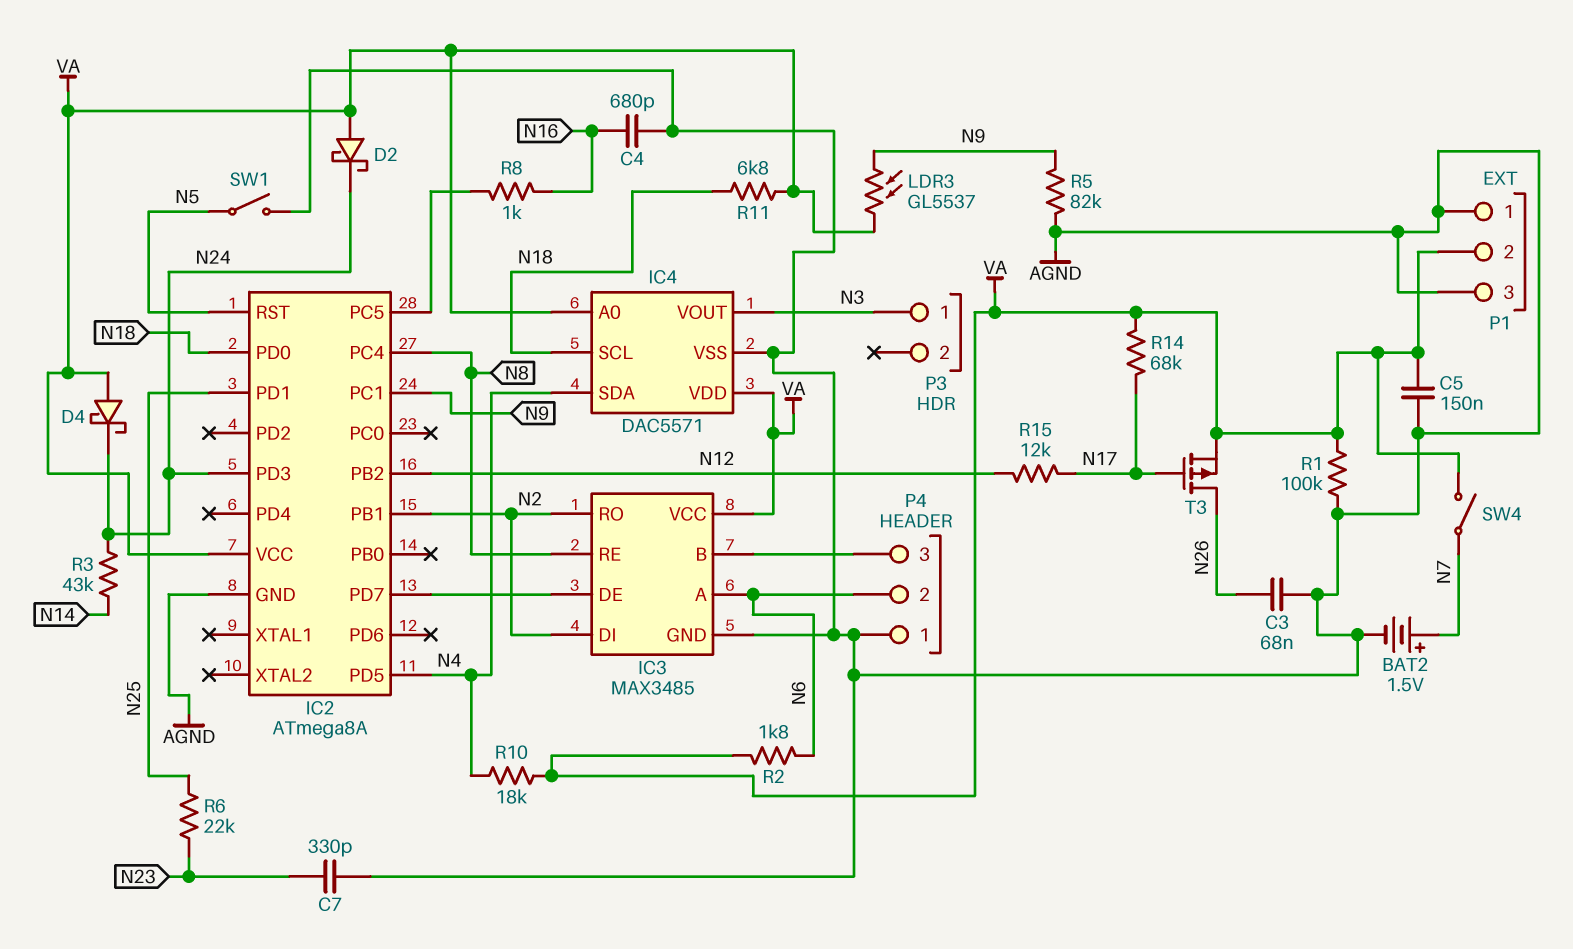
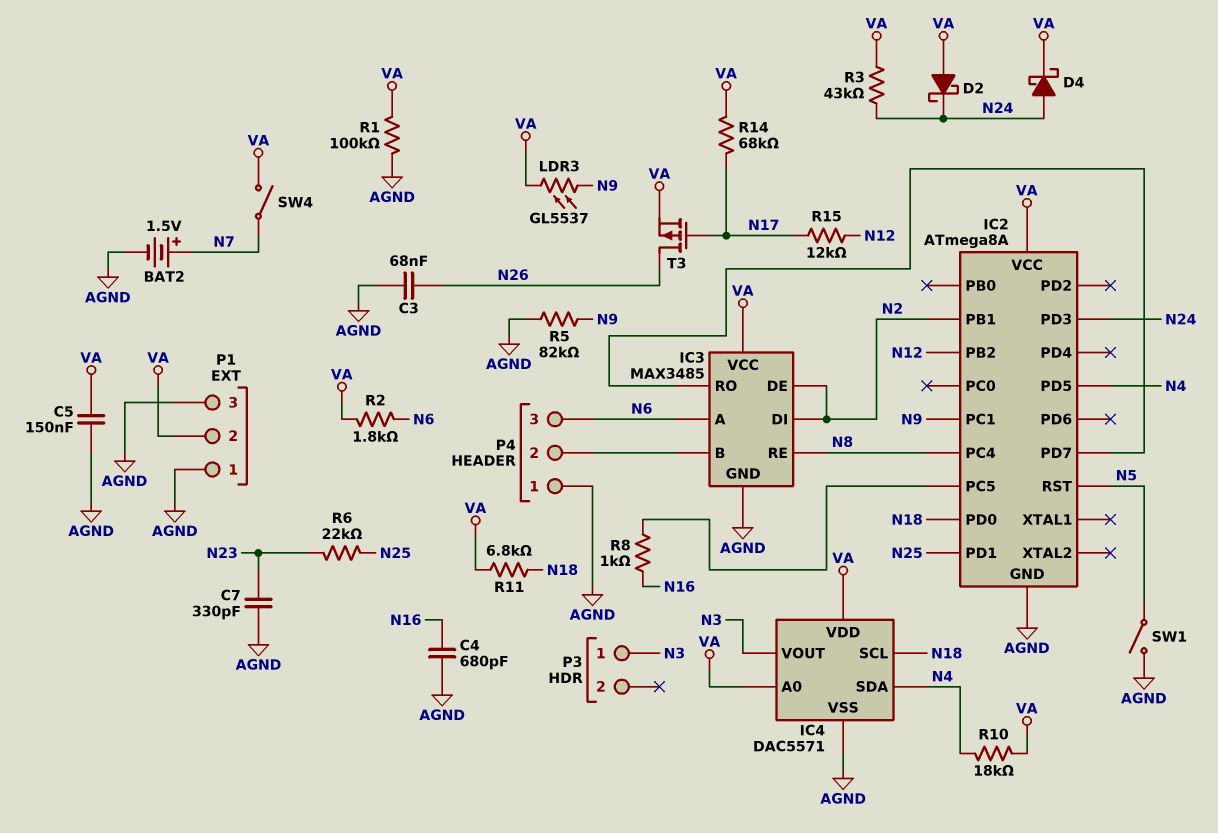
D4: schottky (A VA, K N24) -> schottky (A N24, K VA)
IC3 pin DE: IC2/PD7 -> N2
IC3 pin RO: N2 -> IC2/PD7
P4 pin 2: N6 -> IC3/B
P4 pin 3: IC3/B -> N6
R3: 43k (N14, N24) -> 43k (N24, VA)

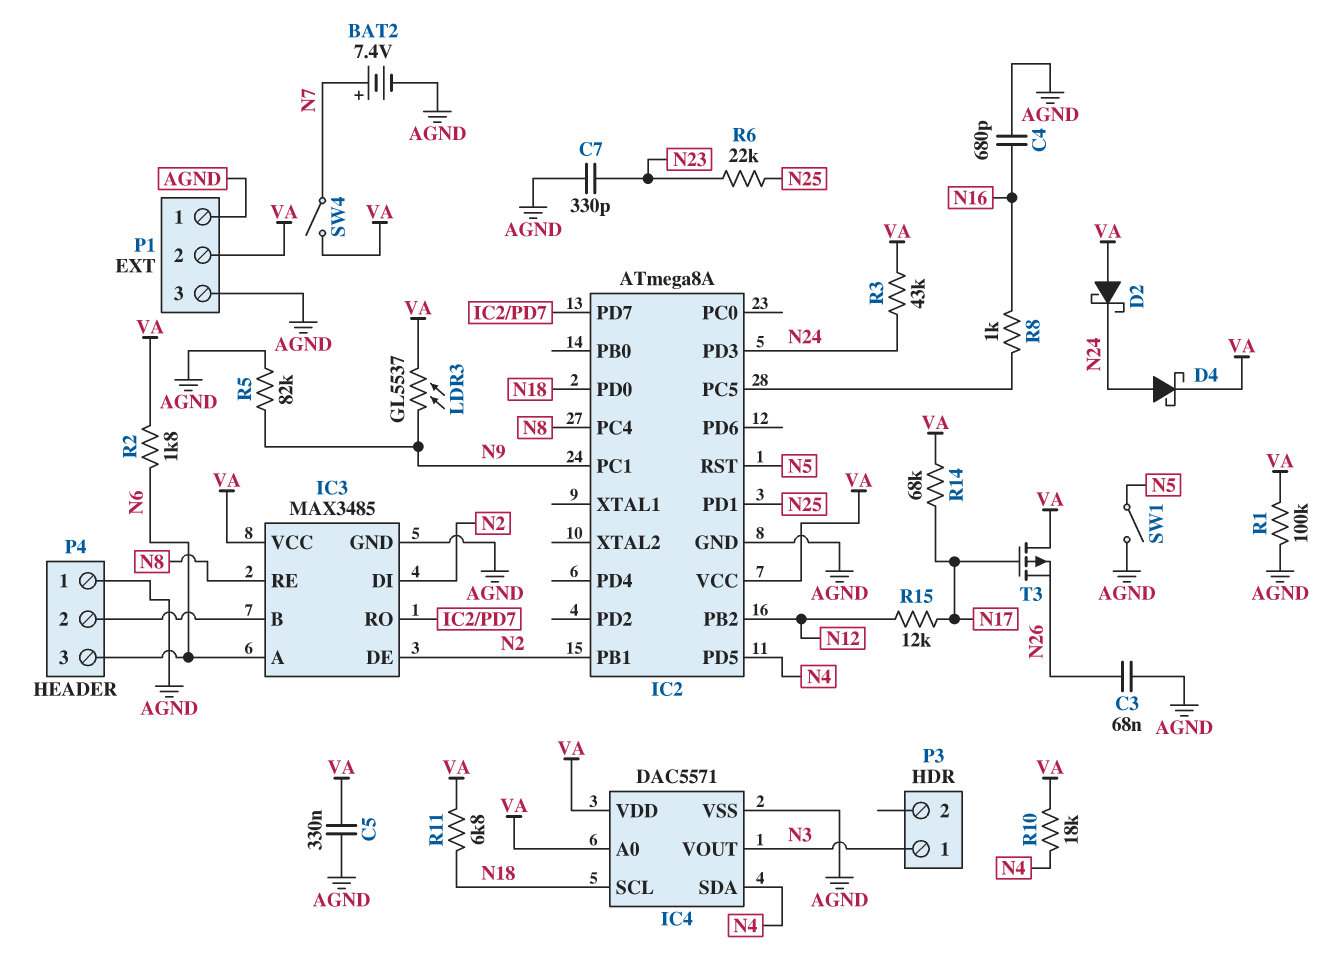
BAT2: 1.5V (plus N7, minus AGND) -> 7.4V (plus N7, minus AGND)
C5: 150nF (AGND, VA) -> 330nF (AGND, VA)
T3: PMOS (G N17, D N26, S VA) -> PMOS (G N17, D VA, S N26)

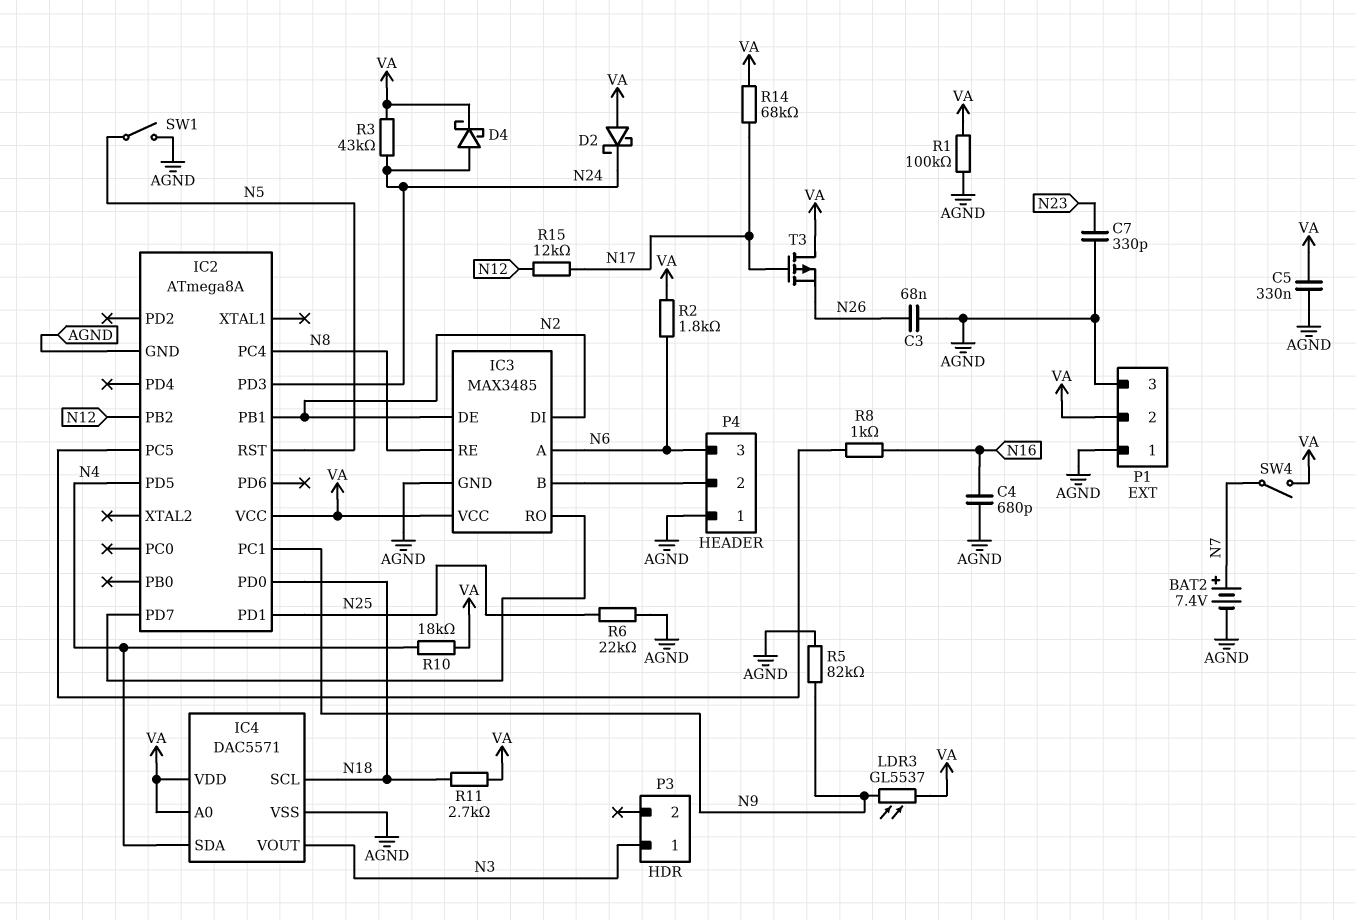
R6: 22k (N23, N25) -> 22k (AGND, N25)
R11: 6.8k (N18, VA) -> 2.7k (N18, VA)

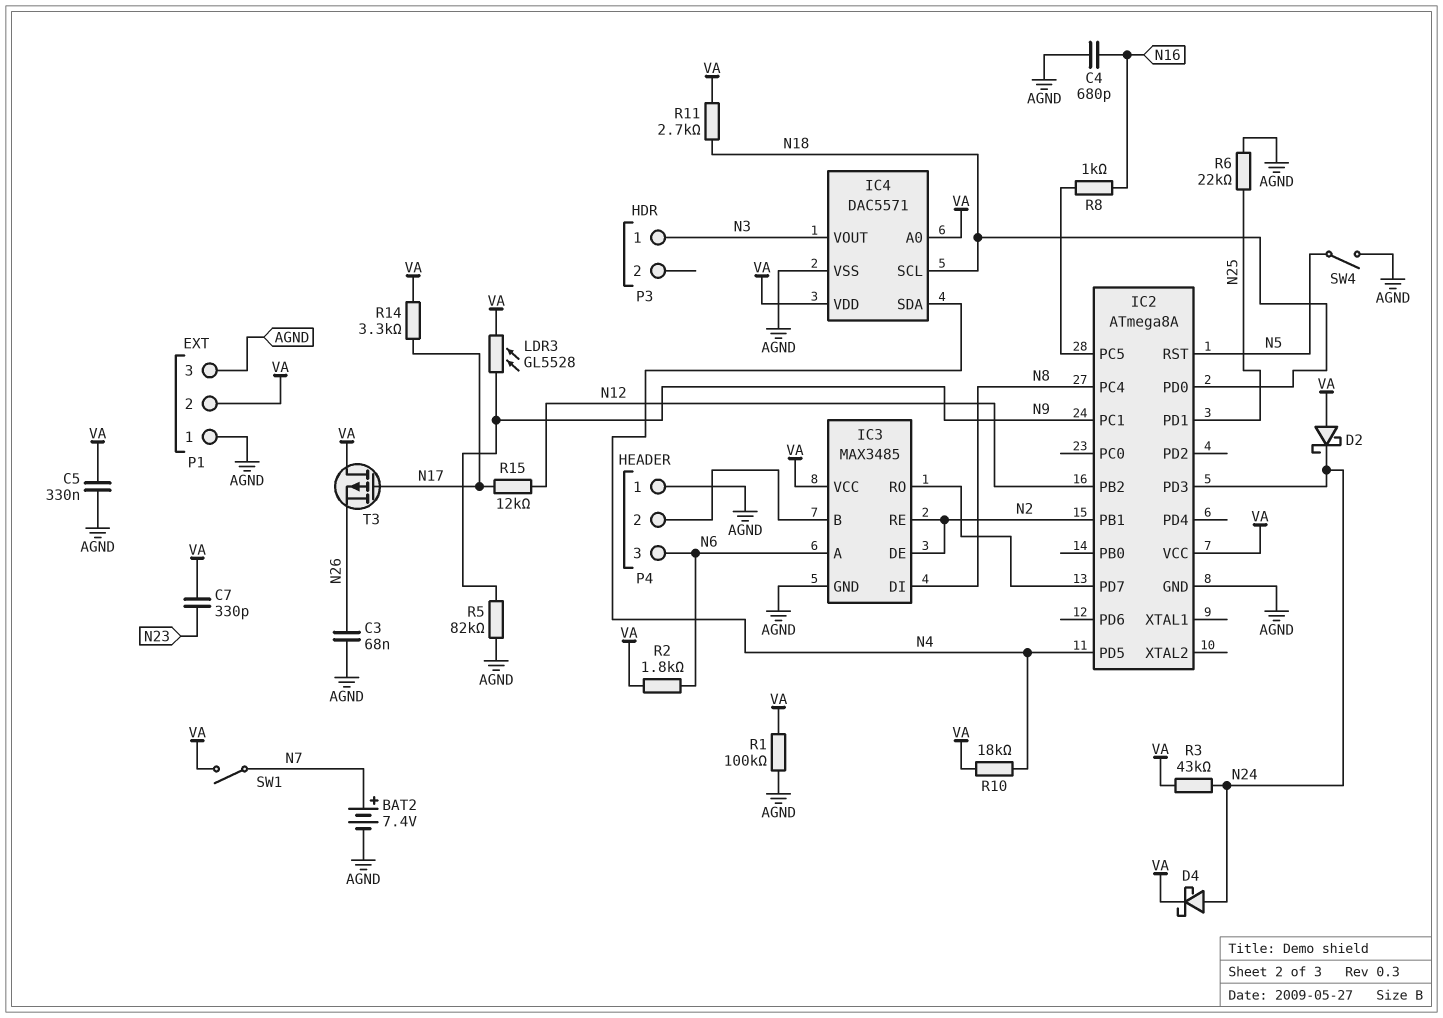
C7: 330pF (AGND, N23) -> 330pF (N23, VA)
IC3 pin DI: N2 -> N8
IC3 pin RE: N8 -> N2
LDR3: GL5537 (N9, VA) -> GL5528 (N9, VA)
R14: 68k (N17, VA) -> 3.3k (N17, VA)
SW1: switch (AGND, N5) -> switch (N7, VA)
SW4: switch (N7, VA) -> switch (AGND, N5)

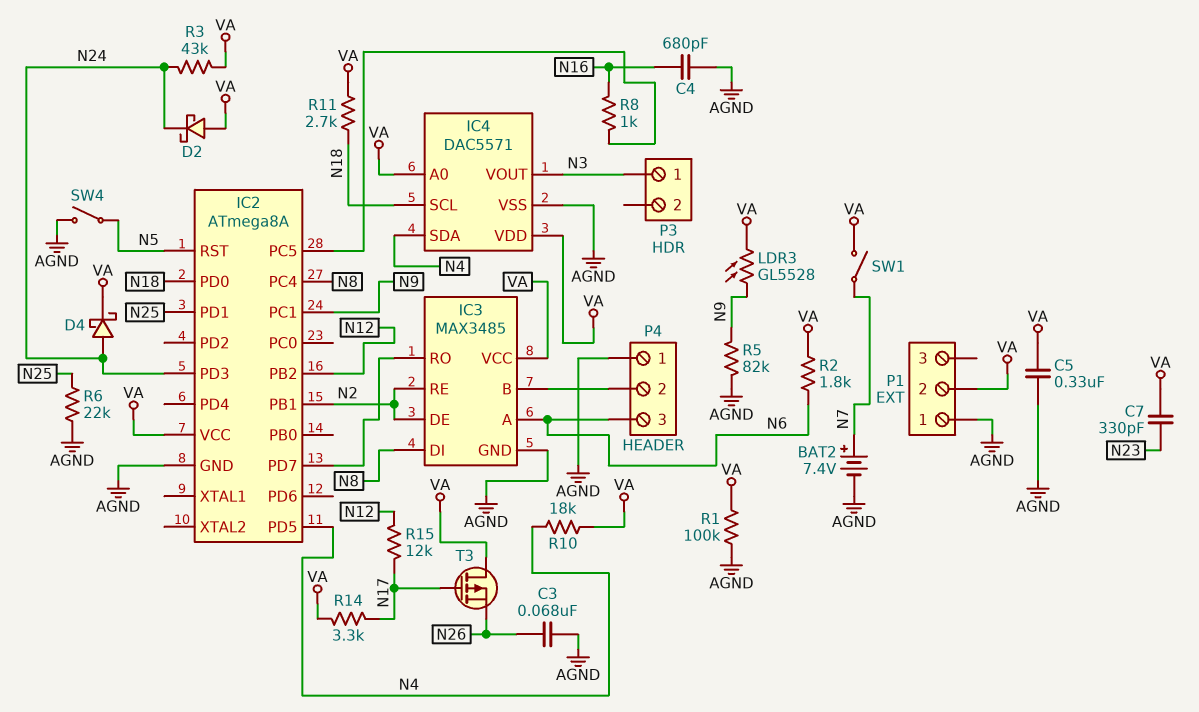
P1 pin 3: AGND -> none

